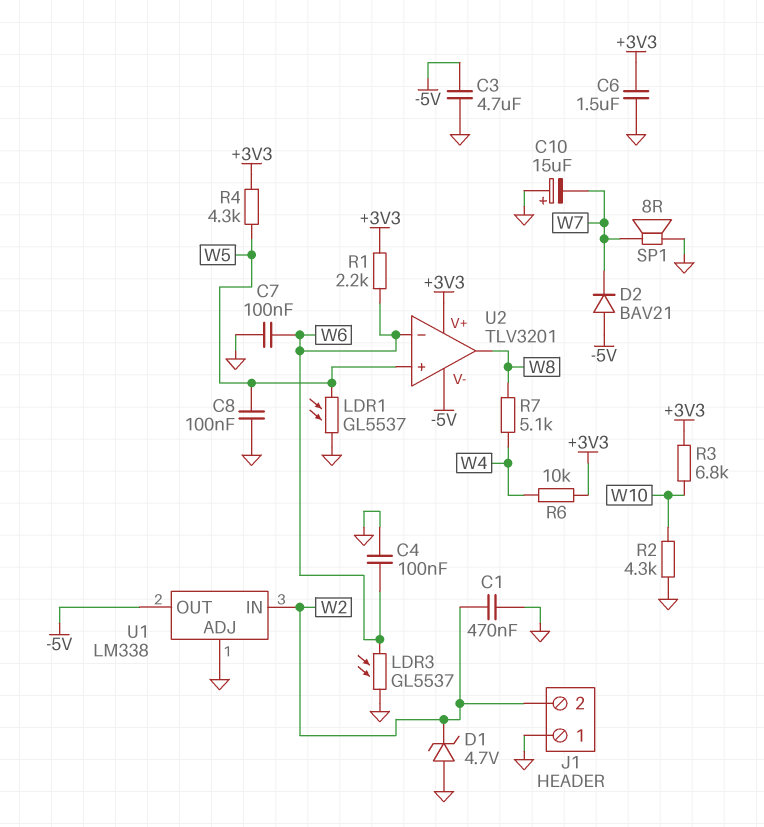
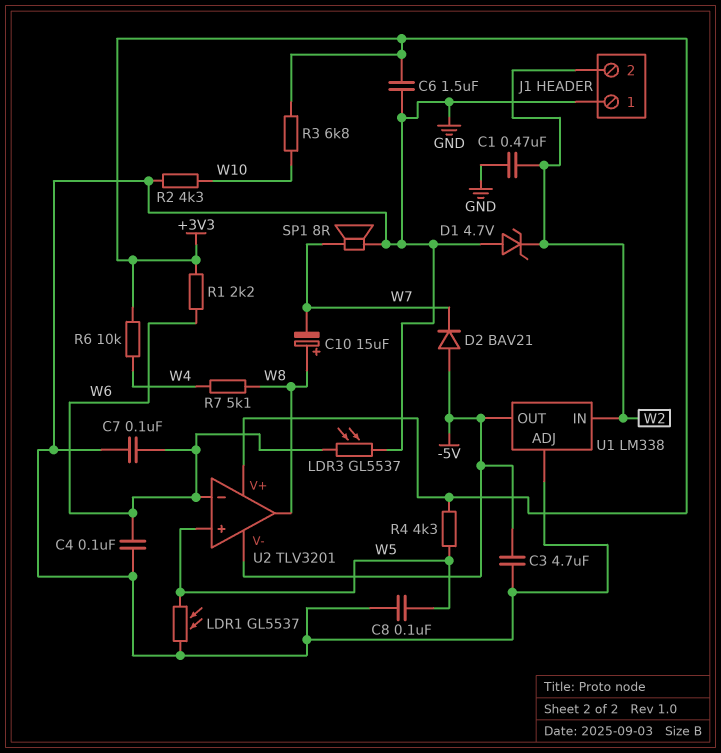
C10: 15uF (plus GND, minus W7) -> 15uF (plus W8, minus W7)

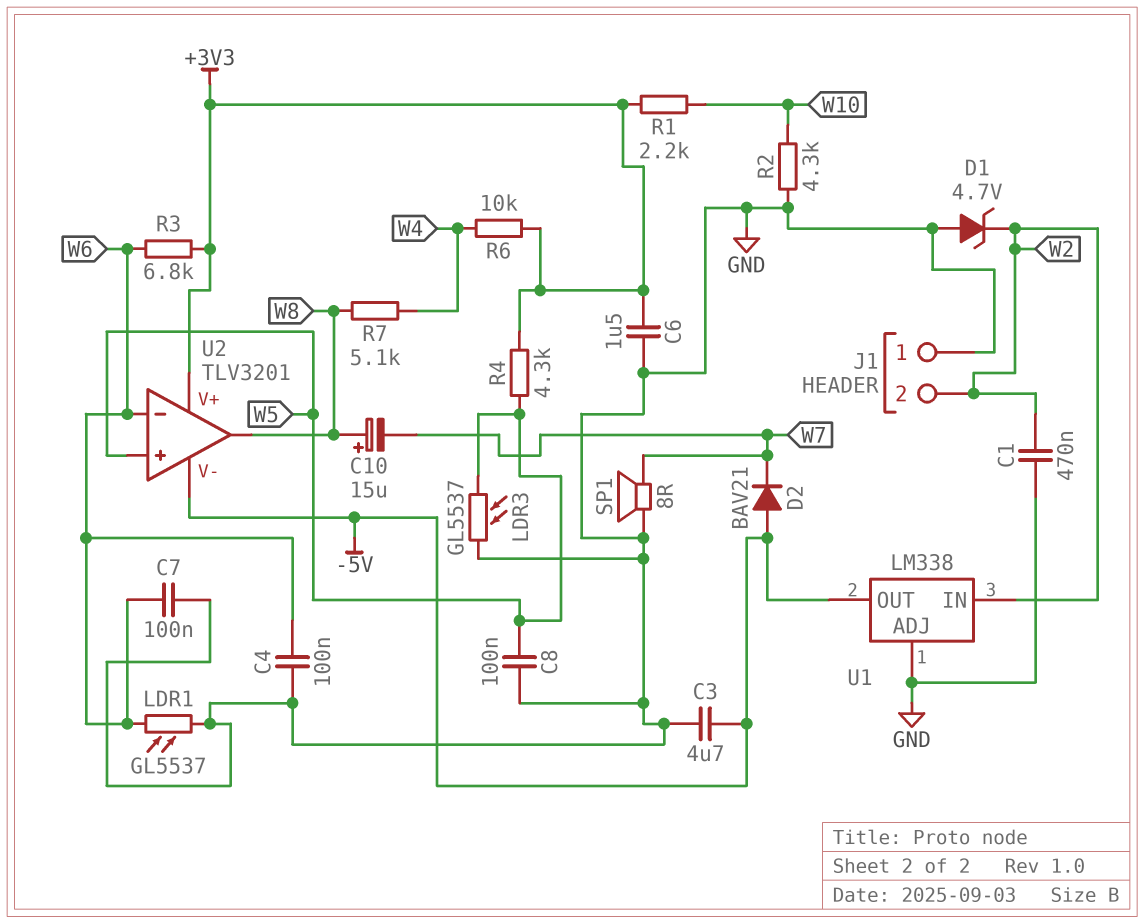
LDR1: GL5537 (GND, W5) -> GL5537 (GND, W6)
LDR3: GL5537 (GND, W6) -> GL5537 (GND, W5)
R1: 2.2k (+3V3, W6) -> 2.2k (+3V3, W10)
R3: 6.8k (+3V3, W10) -> 6.8k (+3V3, W6)

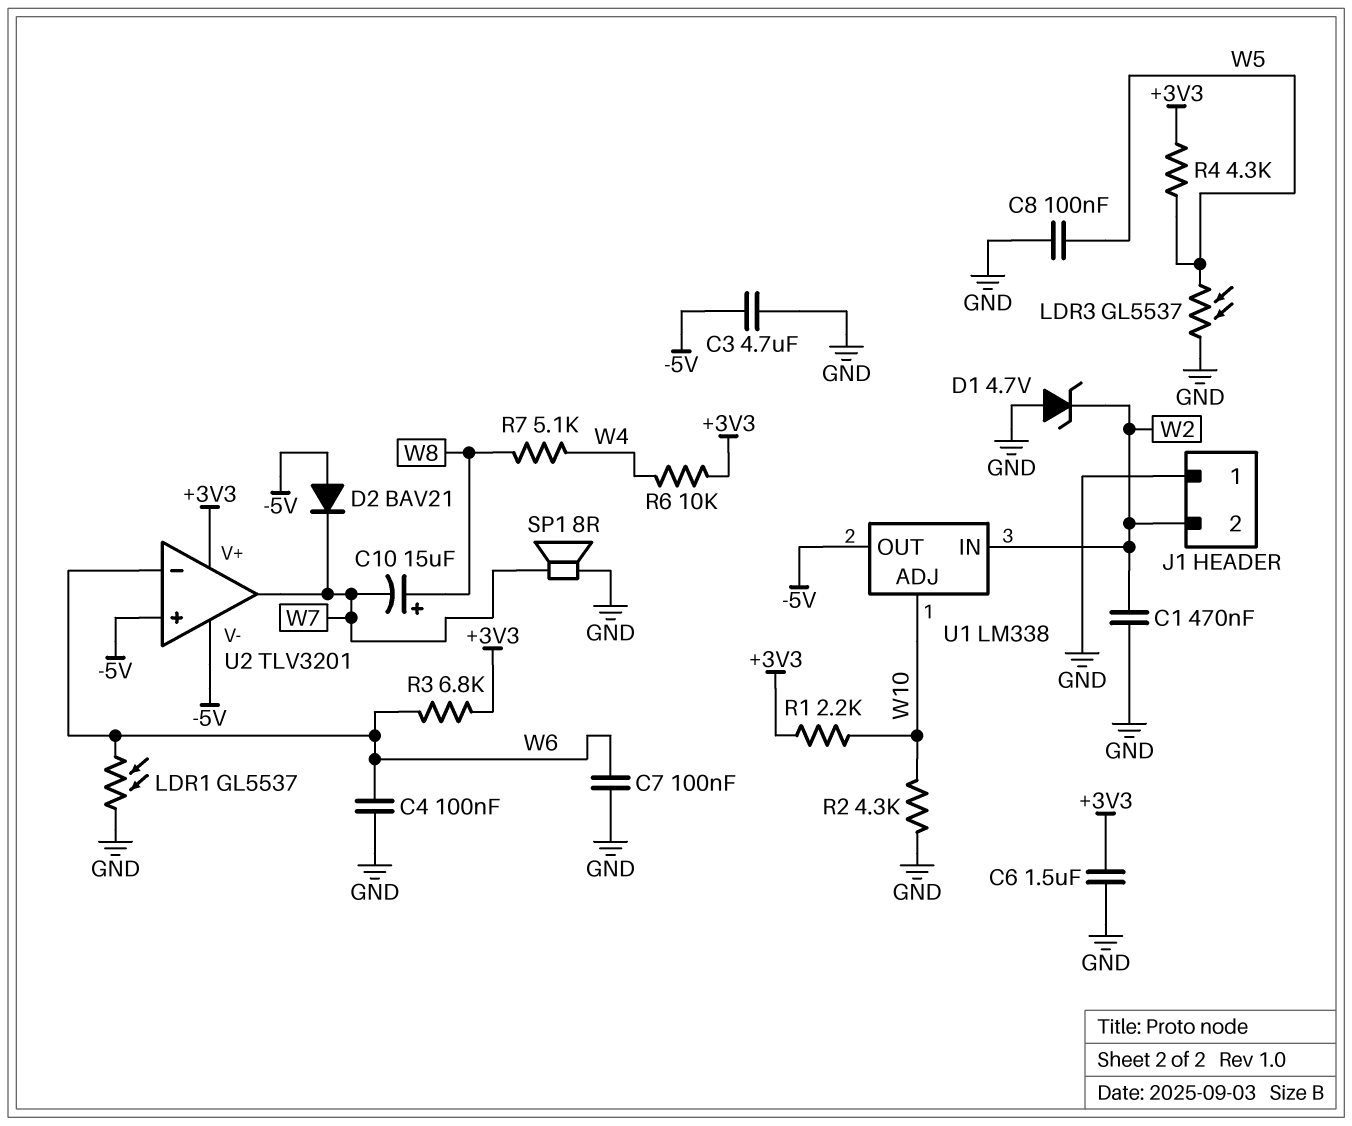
U1 pin ADJ: GND -> W10
U2 pin in+: W5 -> -5V
U2 pin out: W8 -> W7

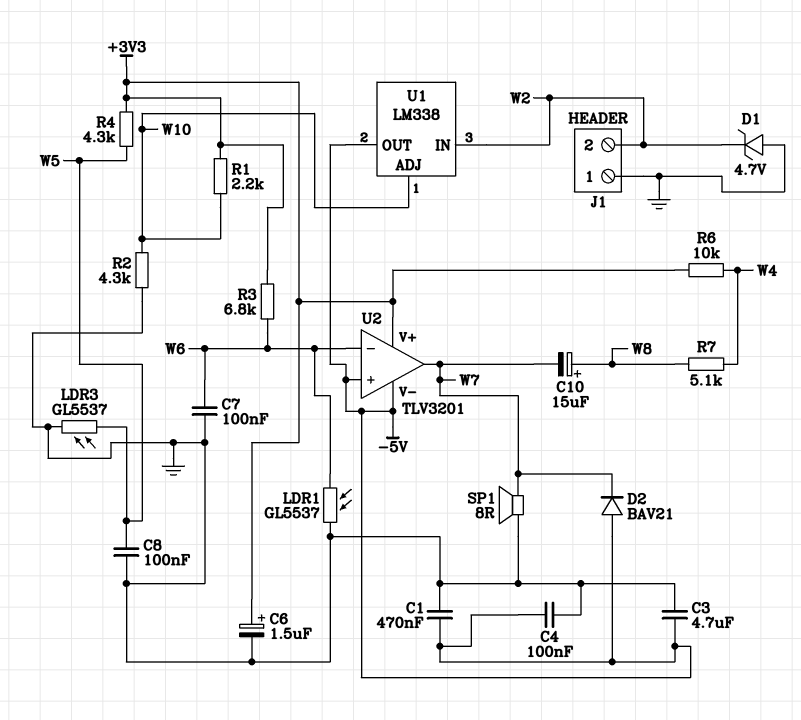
C1: 470nF (GND, W2) -> 470nF (-5V, GND)
C4: 100nF (GND, W6) -> 100nF (-5V, GND)
C6: 1.5uF (+3V3, GND) -> 1.5uF (plus +3V3, minus GND)

